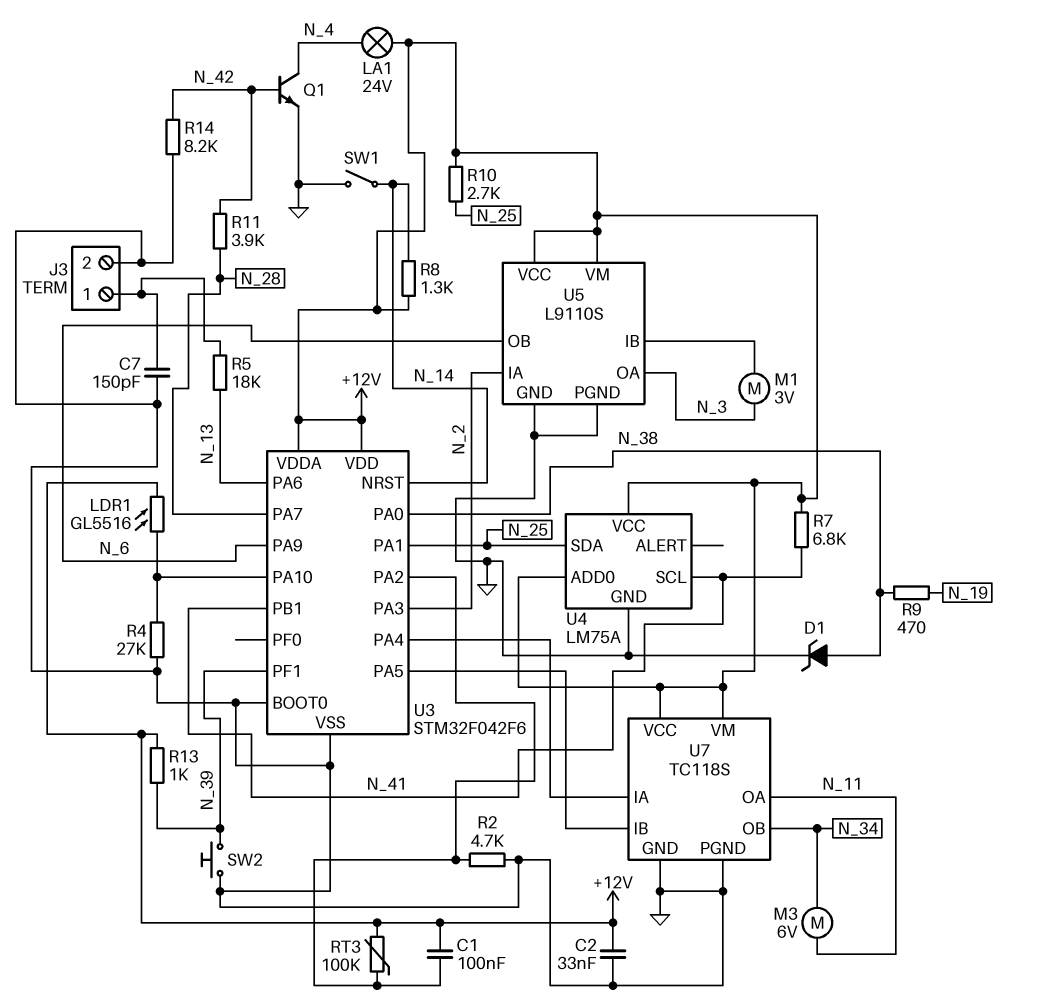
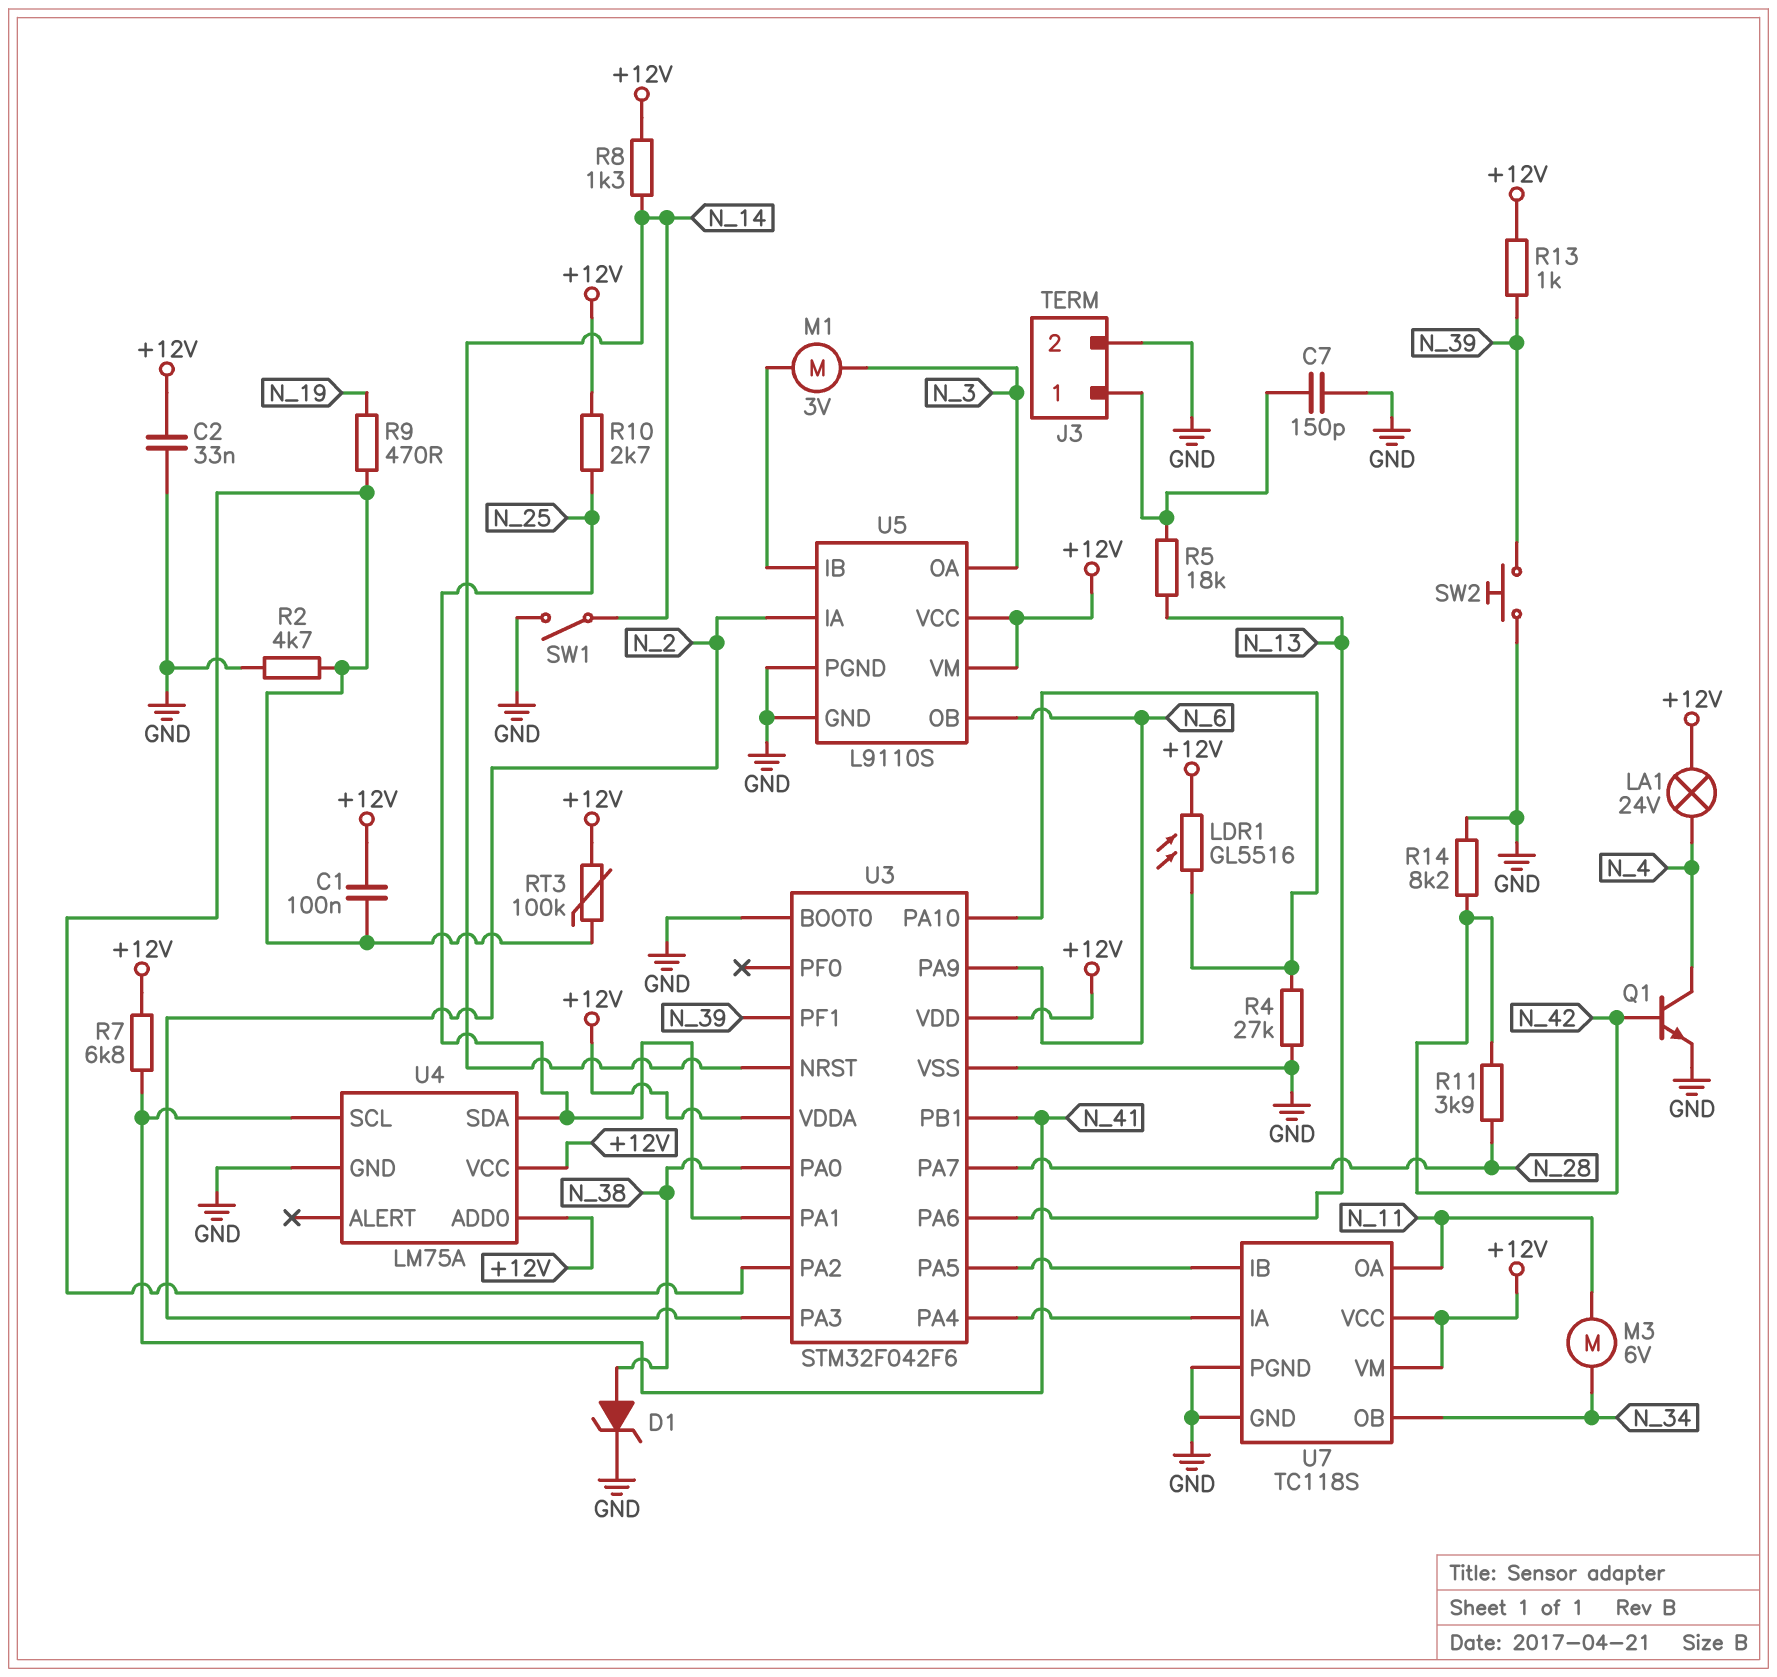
R9: 470 (N_19, N_38) -> 470 (N_19, U3/PA2)

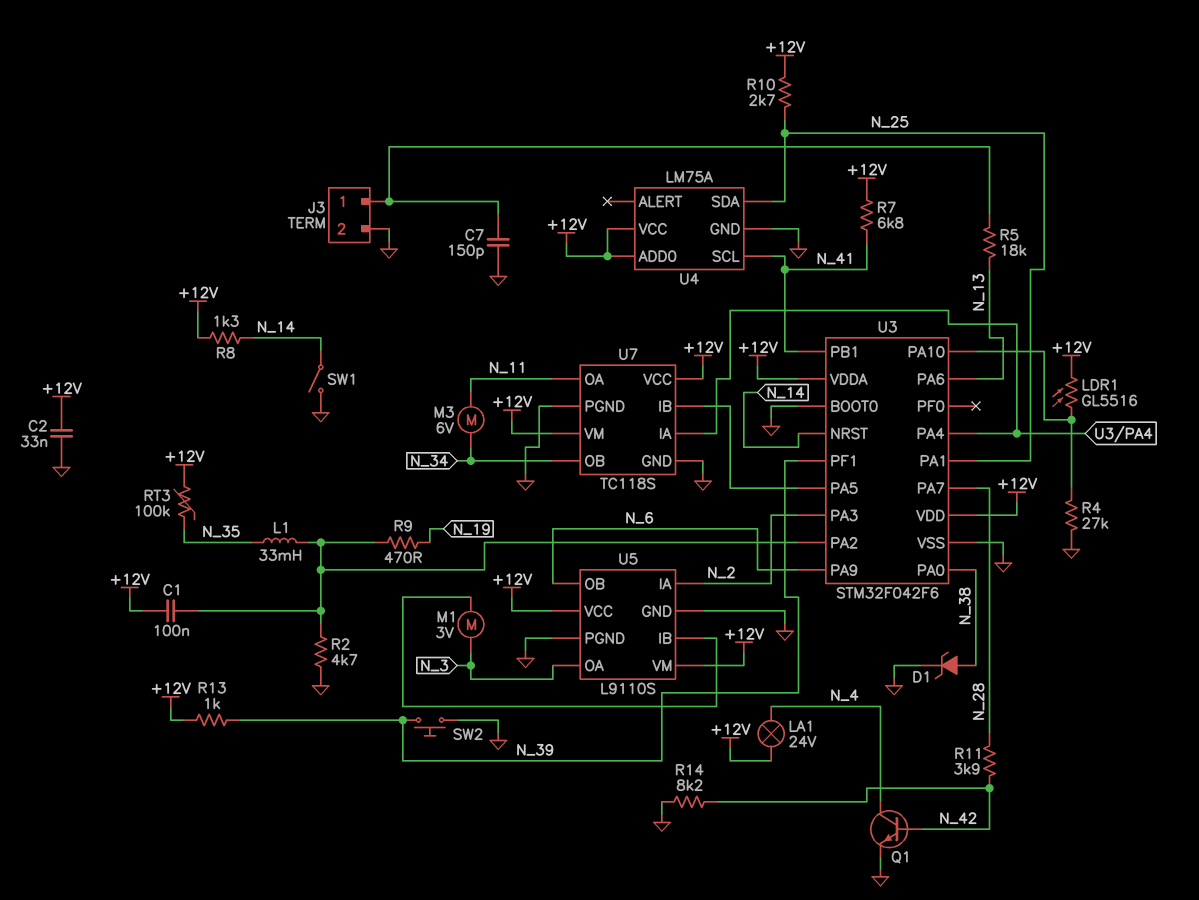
L1: none -> 33mH (N_35, U3/PA2)
RT3: 100k (+12V, U3/PA2) -> 100k (+12V, N_35)

